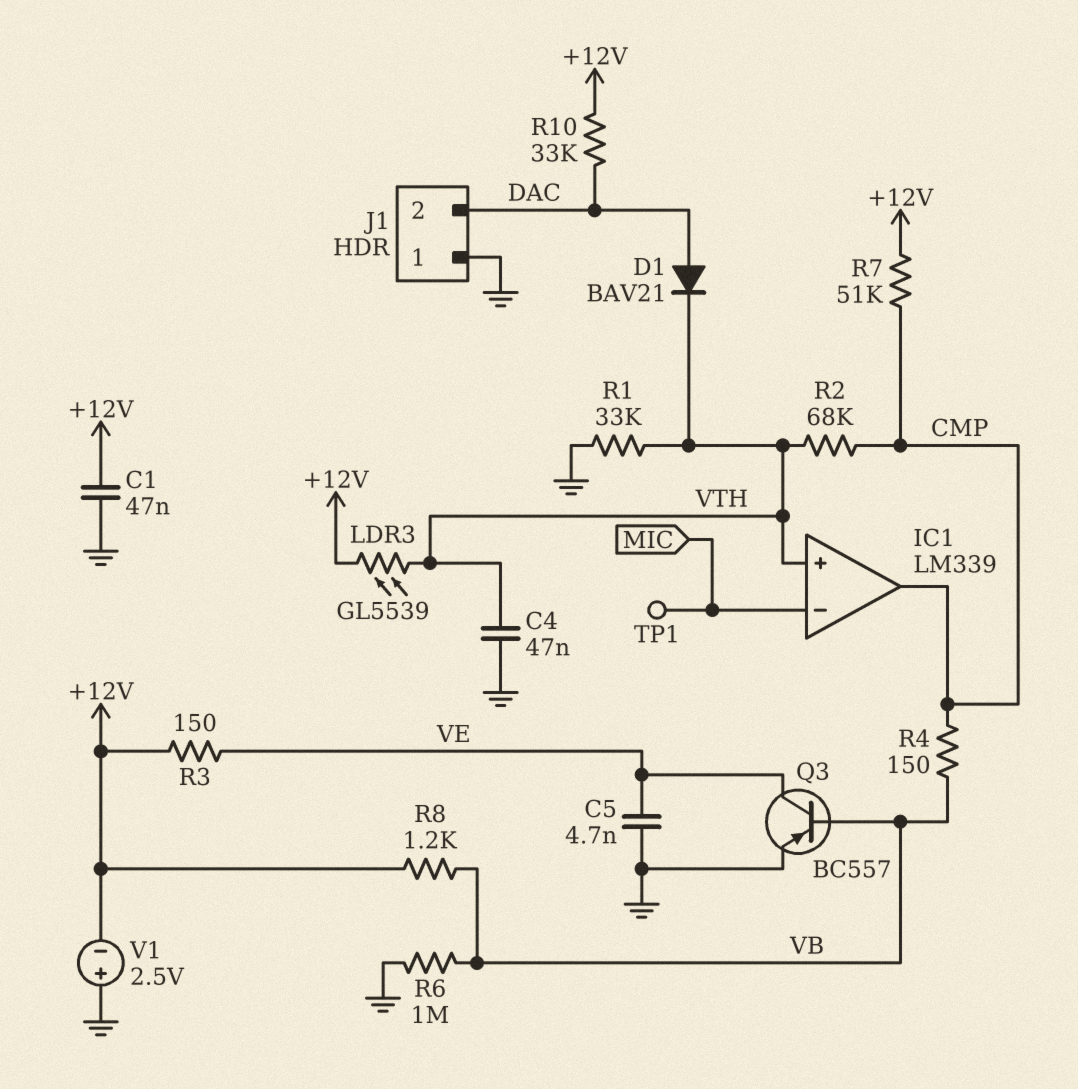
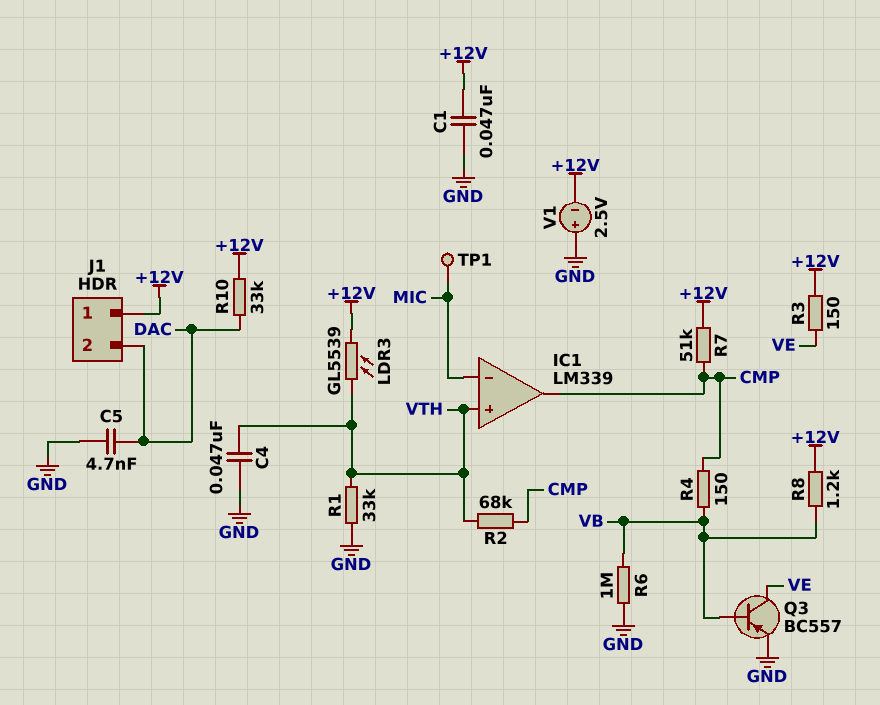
C5: 4.7nF (GND, VE) -> 4.7nF (DAC, GND)
D1: diode BAV21 (A DAC, K VTH) -> none
J1 pin 1: GND -> +12V

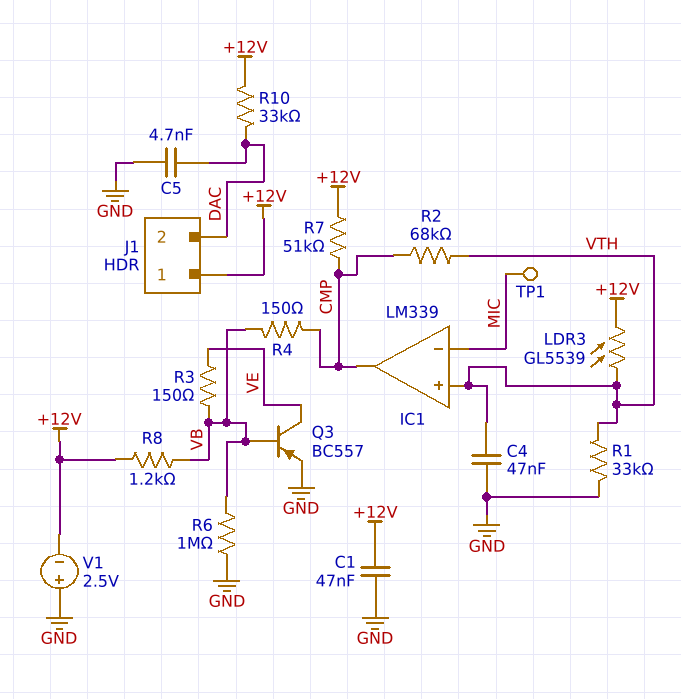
R3: 150 (+12V, VE) -> 150 (VB, VE)

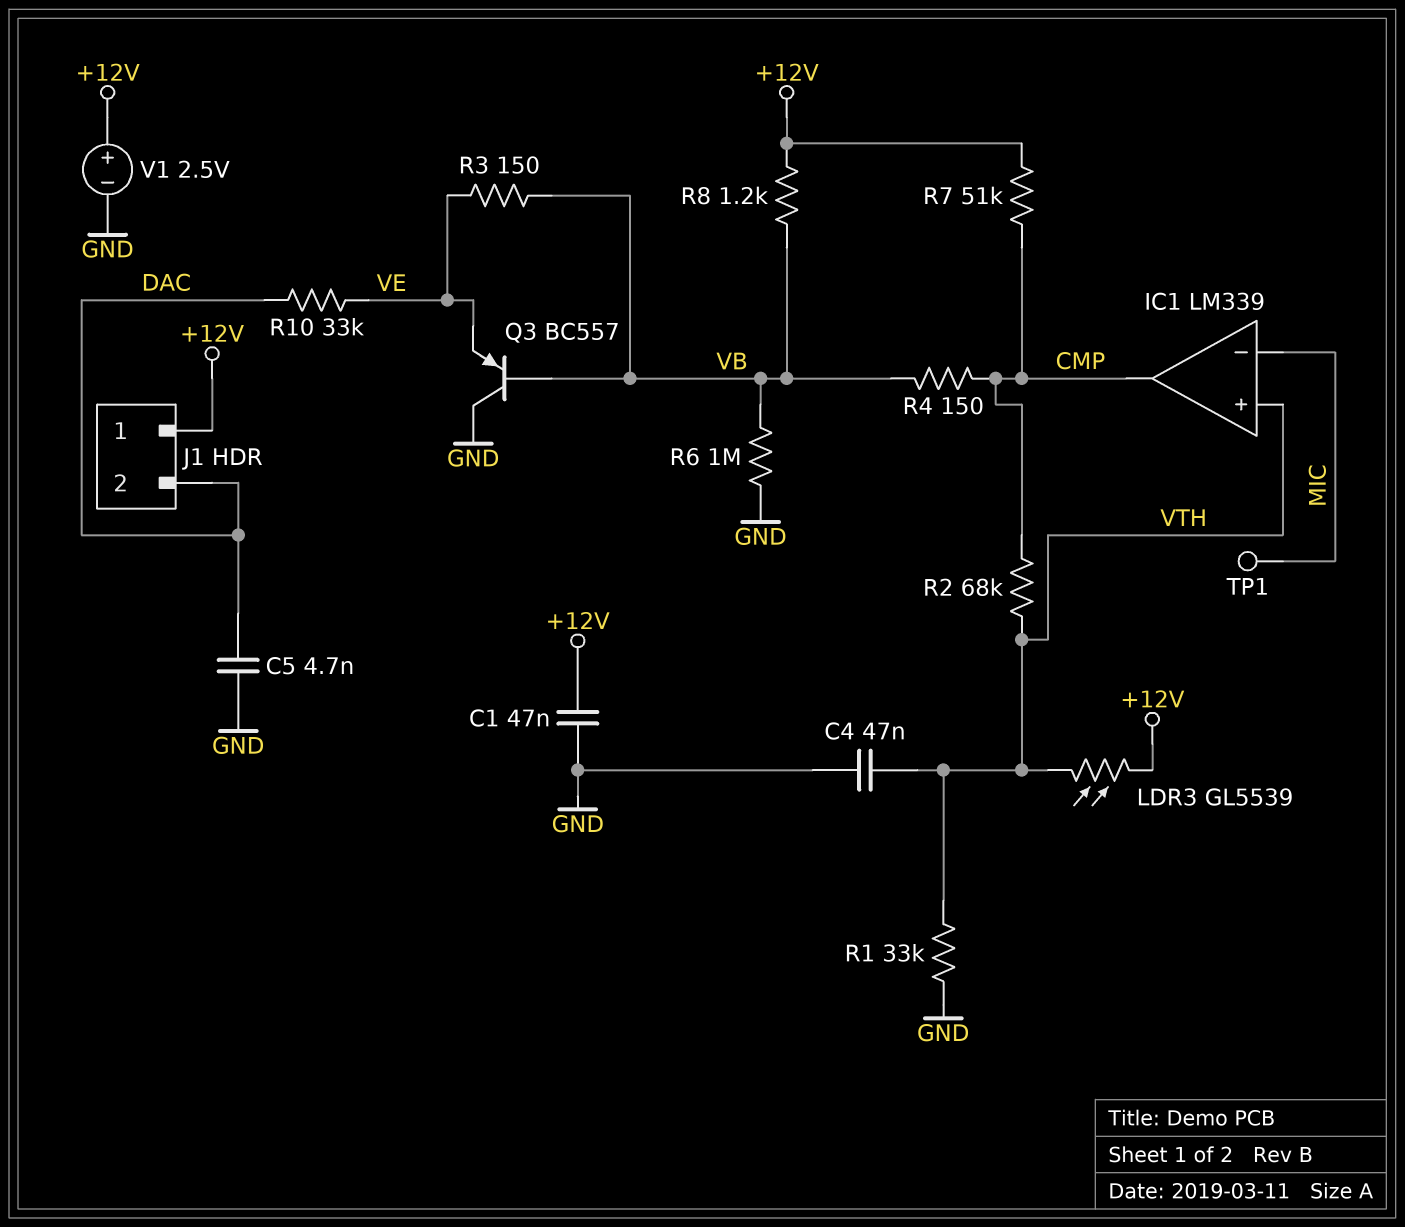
Q3: PNP BC557 (B VB, C VE, E GND) -> PNP BC557 (B VB, C GND, E VE)
R10: 33k (+12V, DAC) -> 33k (DAC, VE)
V1: 2.5V (plus GND, minus +12V) -> 2.5V (plus +12V, minus GND)

